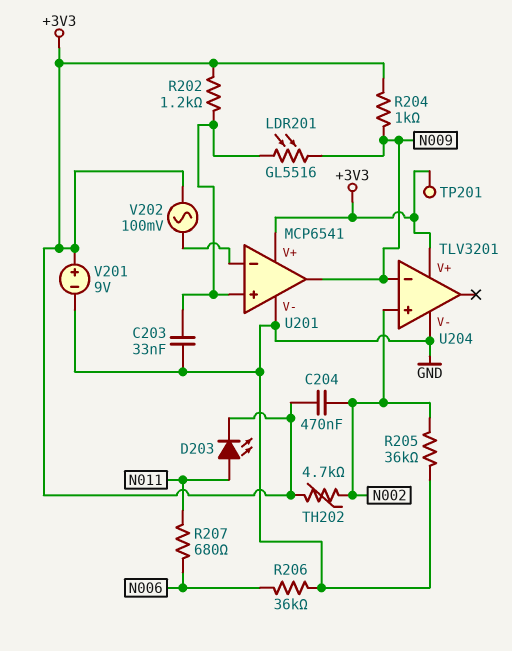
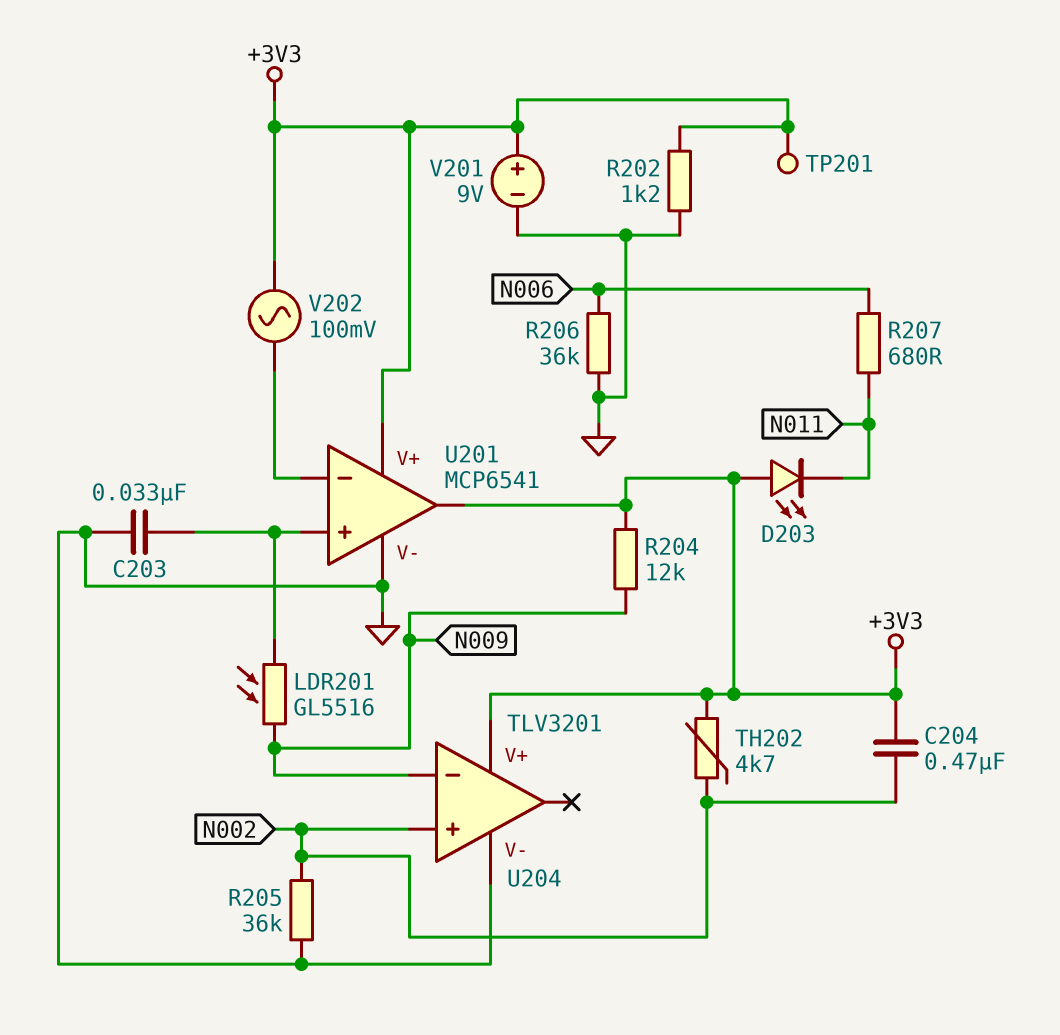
D203: LED (A N011, K +3V3) -> LED (A +3V3, K N011)
R202: 1.2k (+3V3, U201/in+) -> 1.2k (+3V3, GND)
R204: 1k (+3V3, N009) -> 12k (+3V3, N009)
U201 pin out: N009 -> +3V3

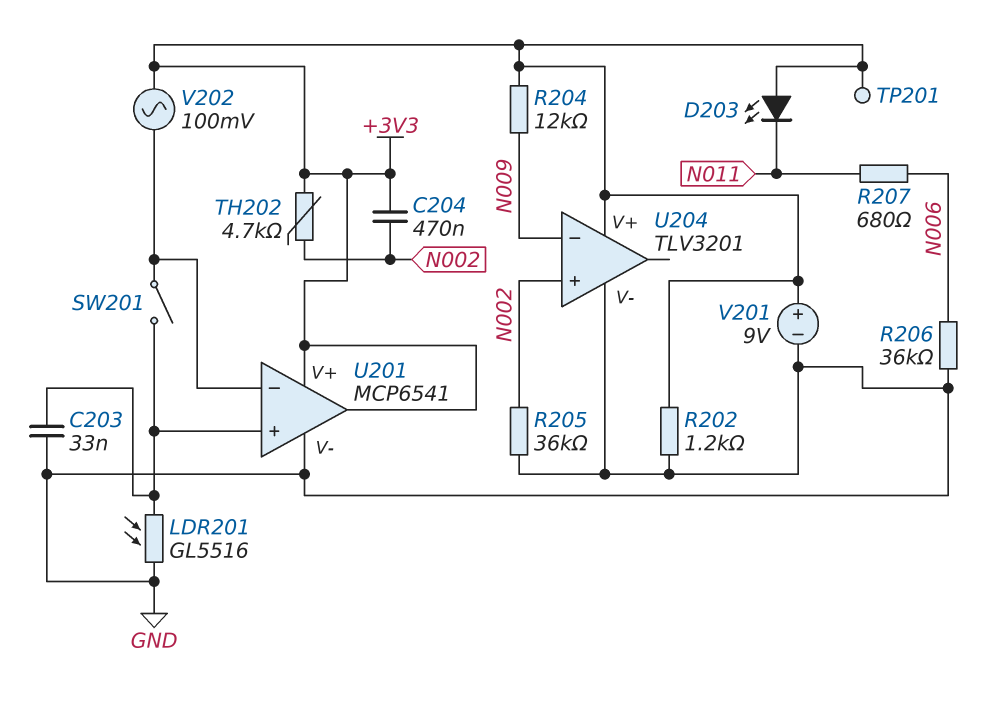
LDR201: GL5516 (N009, U201/in+) -> GL5516 (GND, U201/in+)
SW201: none -> switch (U201/in+, U201/in-)

